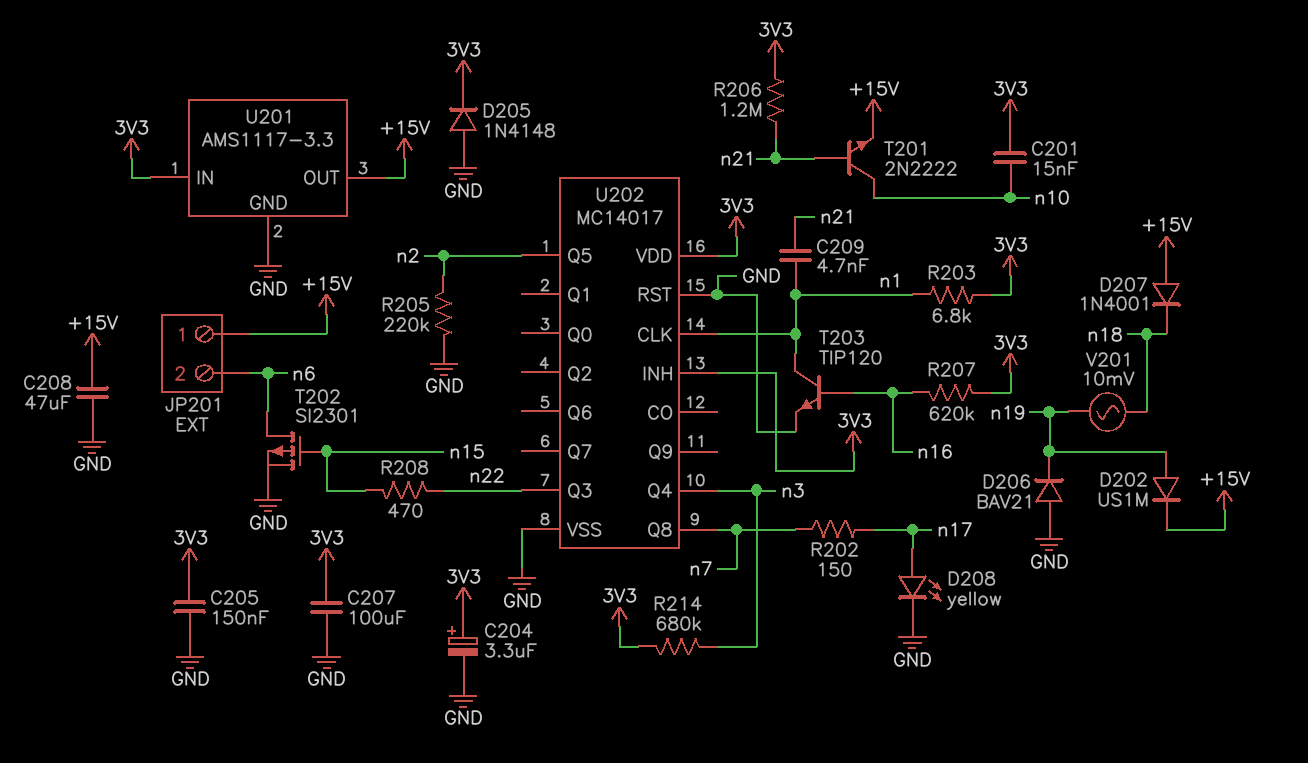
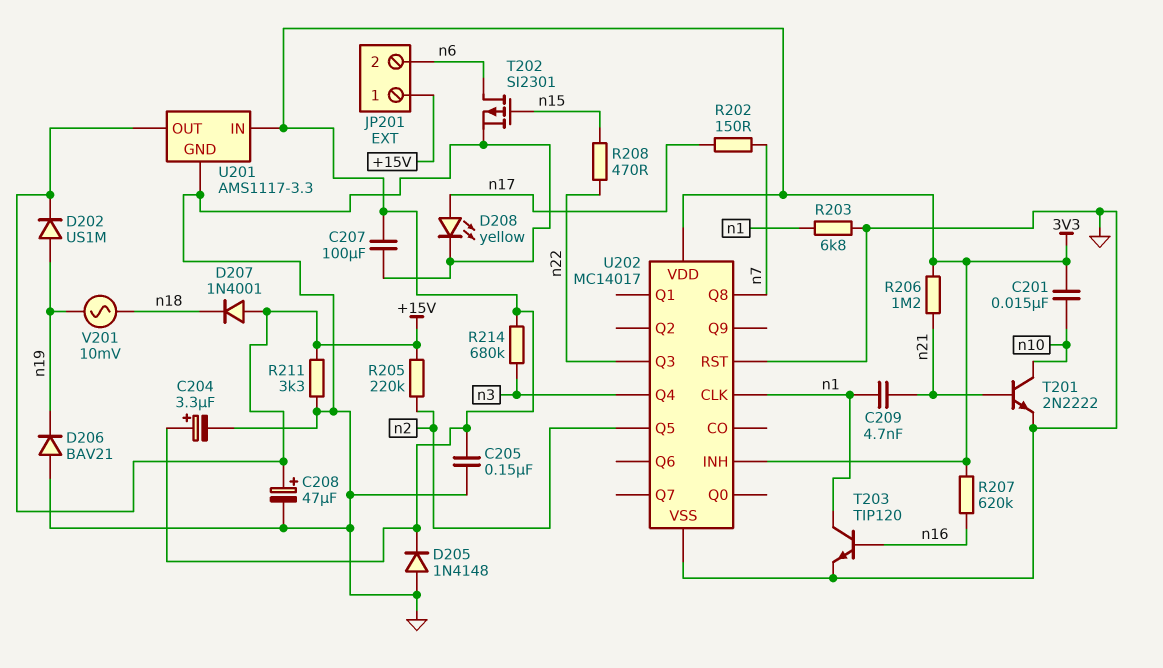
C208: 47uF (+15V, GND) -> 47uF (plus +15V, minus GND)
R203: 6.8k (3V3, n1) -> 6.8k (GND, n1)
R205: 220k (GND, n2) -> 220k (+15V, n2)
R211: none -> 3.3k (+15V, GND)
T201: NPN 2N2222 (B n21, C n10, E +15V) -> NPN 2N2222 (B n21, C n10, E GND)

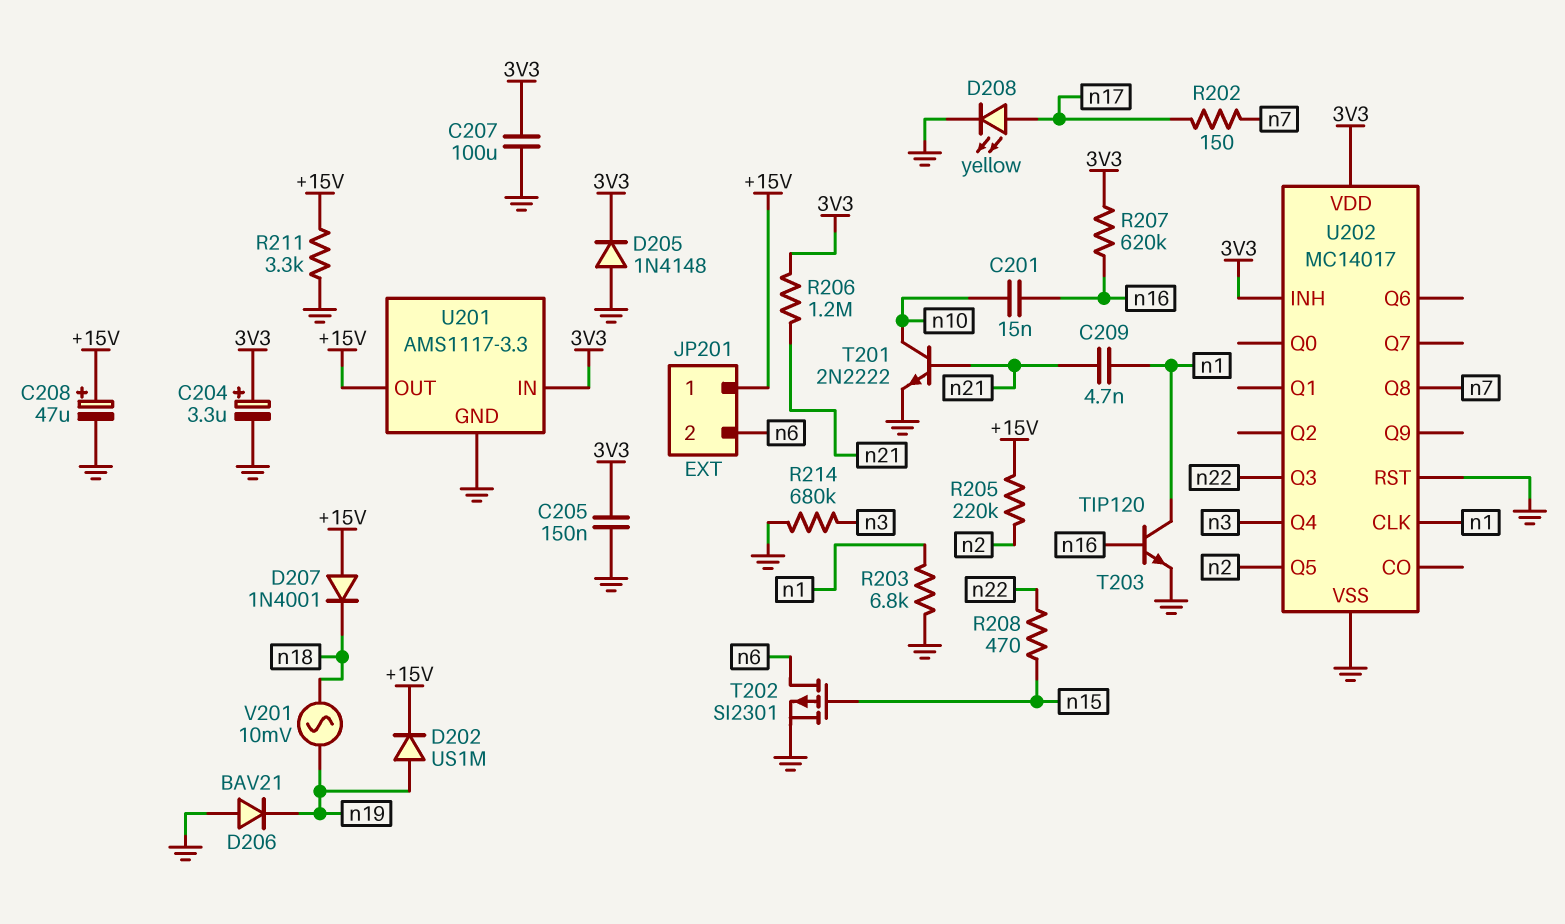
C201: 15nF (3V3, n10) -> 15nF (n10, n16)
R214: 680k (3V3, n3) -> 680k (GND, n3)

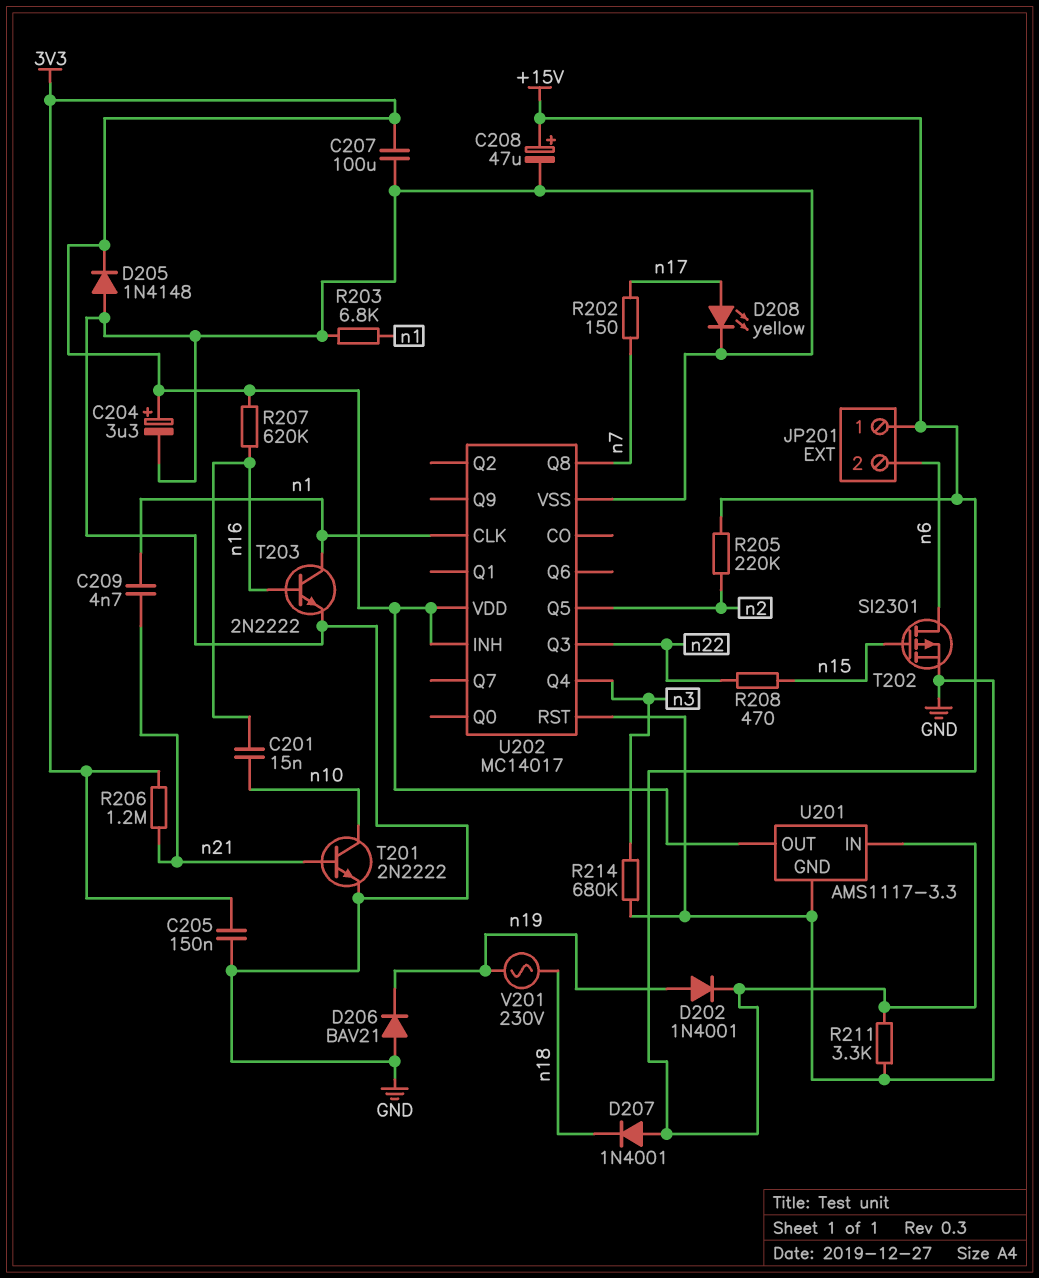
D202: diode US1M (A n19, K +15V) -> diode 1N4001 (A n19, K +15V)
T203: NPN TIP120 (B n16, C n1, E GND) -> NPN 2N2222 (B n16, C n1, E GND)
U201 pin IN: 3V3 -> +15V
U201 pin OUT: +15V -> 3V3
V201: AC 10mV (n18, n19) -> AC 230V (n18, n19)

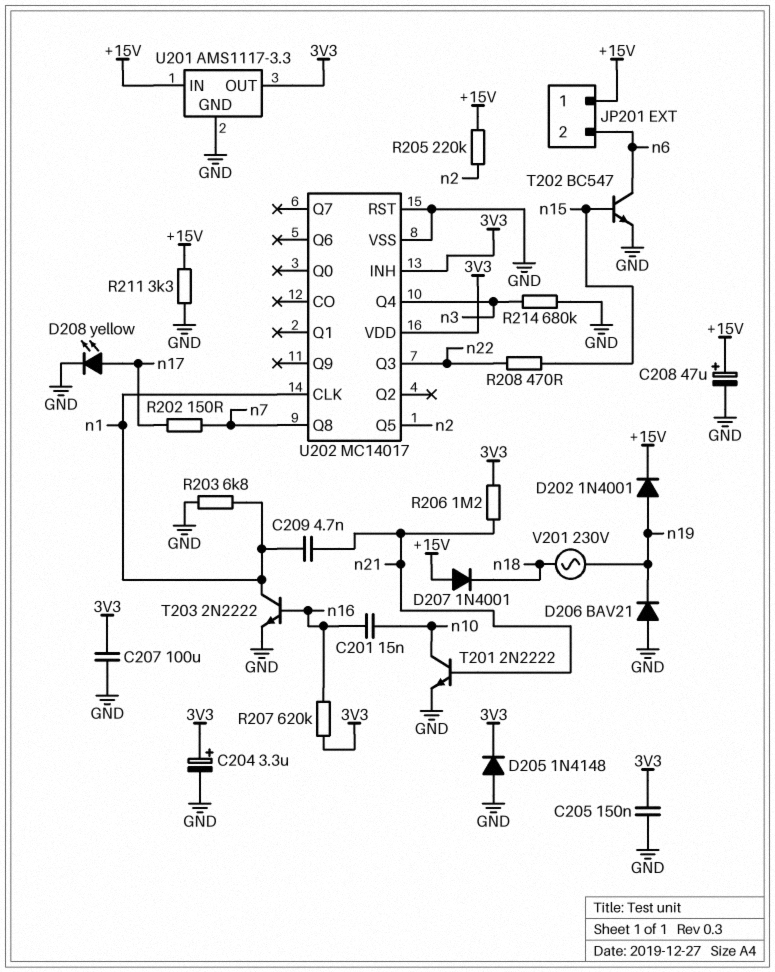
T202: PMOS SI2301 (G n15, D n6, S GND) -> NPN BC547 (B n15, C n6, E GND)

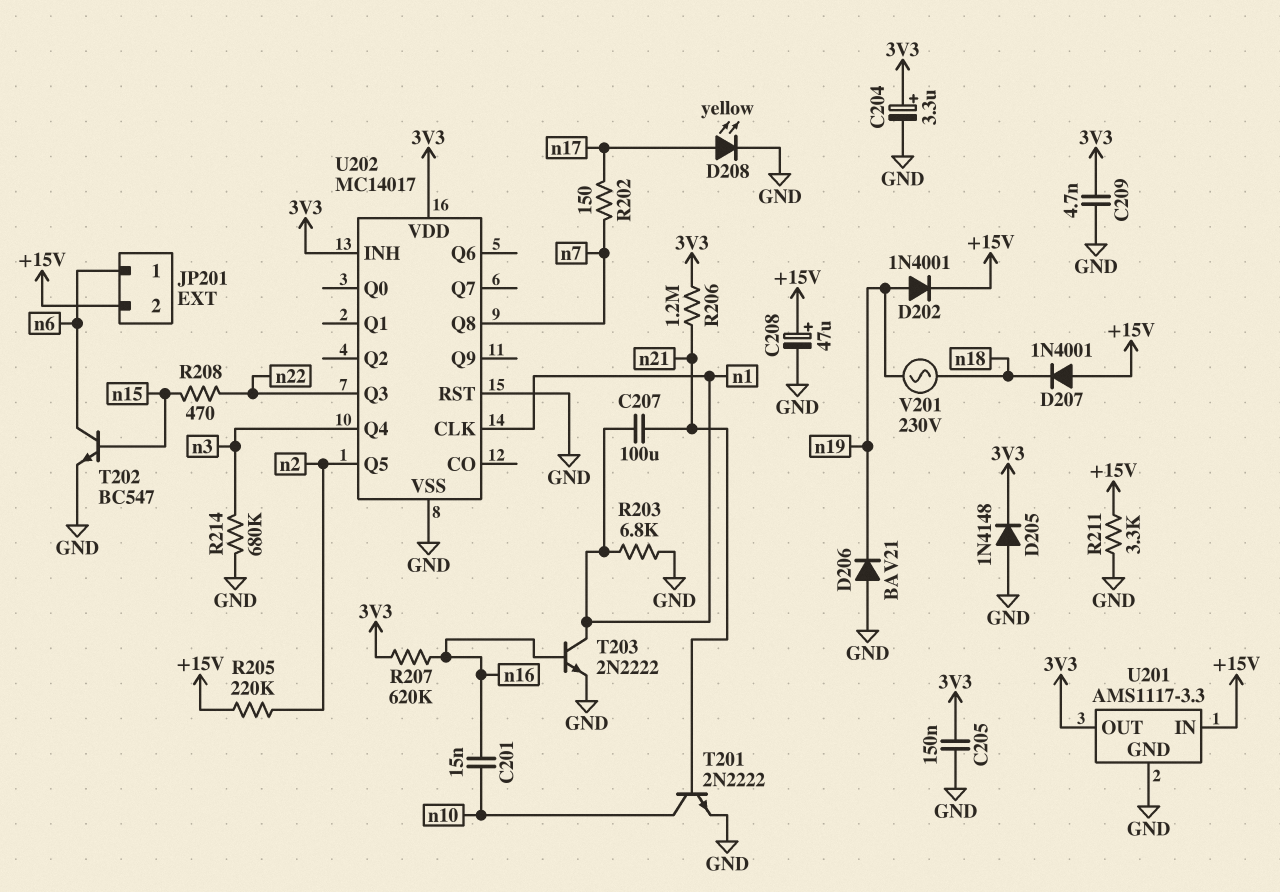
C207: 100uF (3V3, GND) -> 100uF (n1, n21)
C209: 4.7nF (n1, n21) -> 4.7nF (3V3, GND)
JP201 pin 1: +15V -> n6
JP201 pin 2: n6 -> +15V

